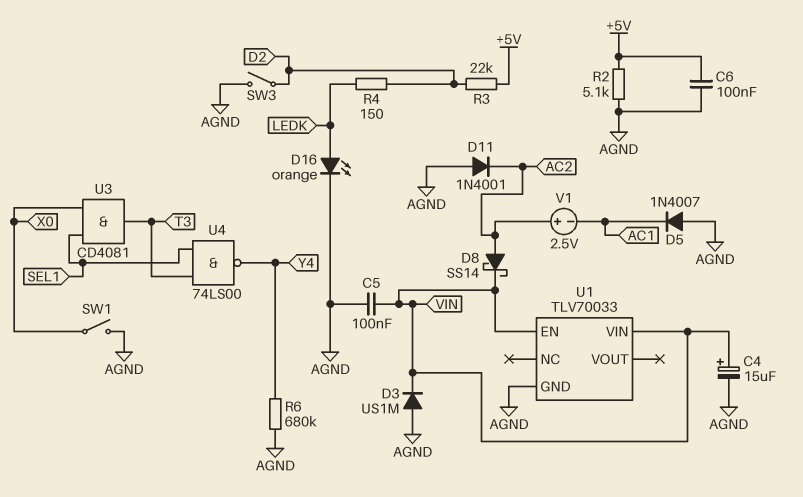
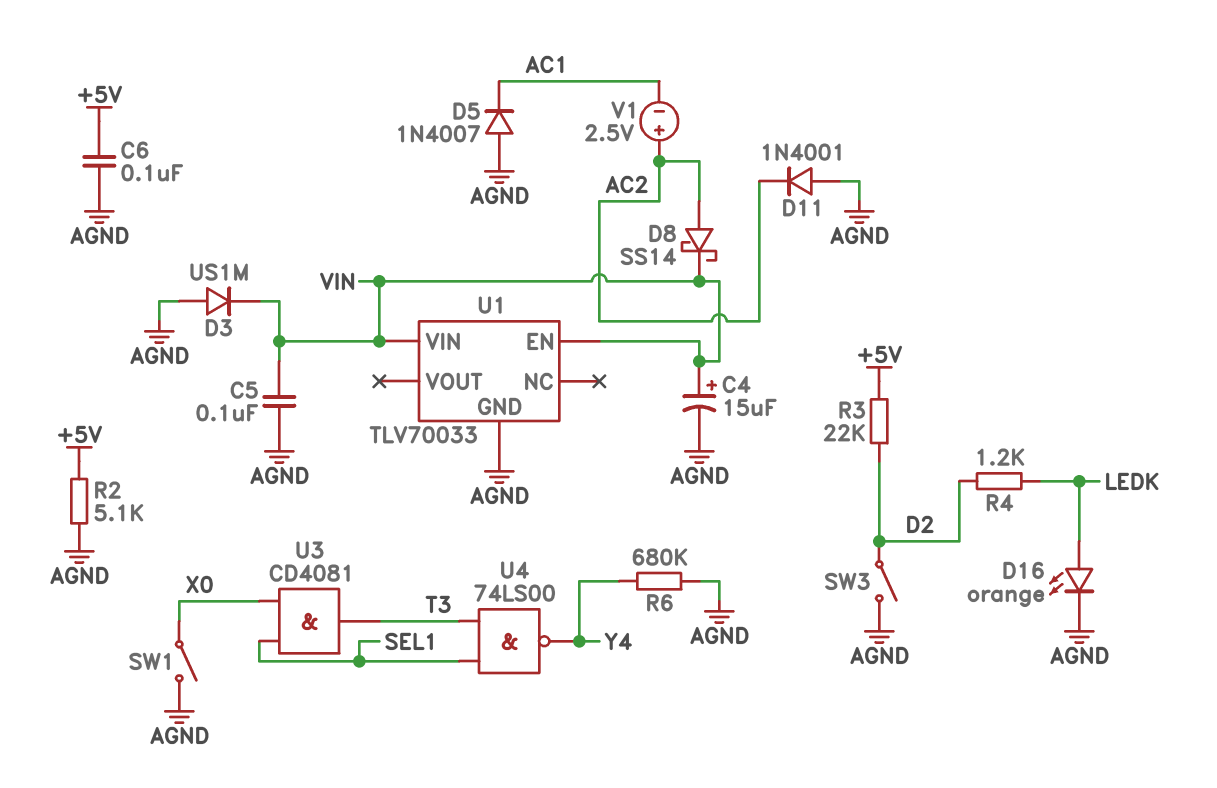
R4: 150 (D2, LEDK) -> 1.2k (D2, LEDK)

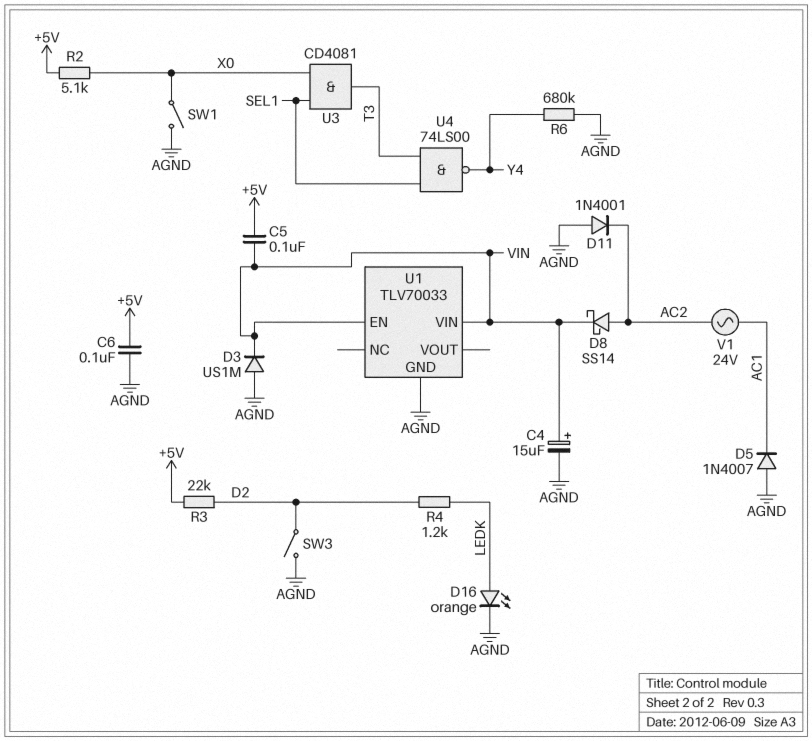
C5: 100nF (AGND, VIN) -> 100nF (+5V, VIN)
R2: 5.1k (+5V, AGND) -> 5.1k (+5V, X0)
V1: 2.5V (plus AC2, minus AC1) -> AC 24V (AC1, AC2)

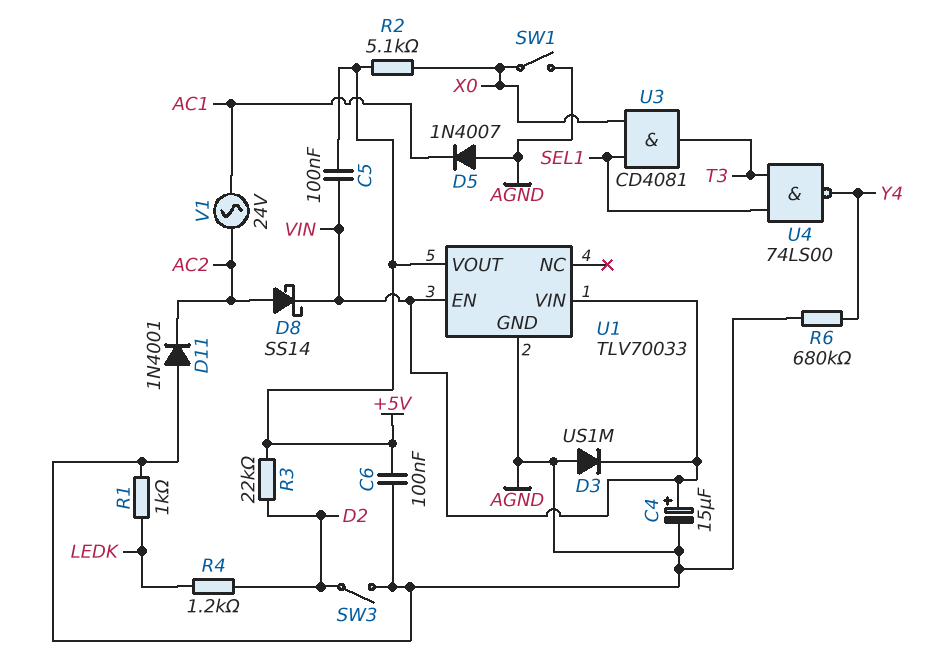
D16: LED orange (A LEDK, K AGND) -> none
R1: none -> 1k (AGND, LEDK)
U1 pin VOUT: none -> +5V

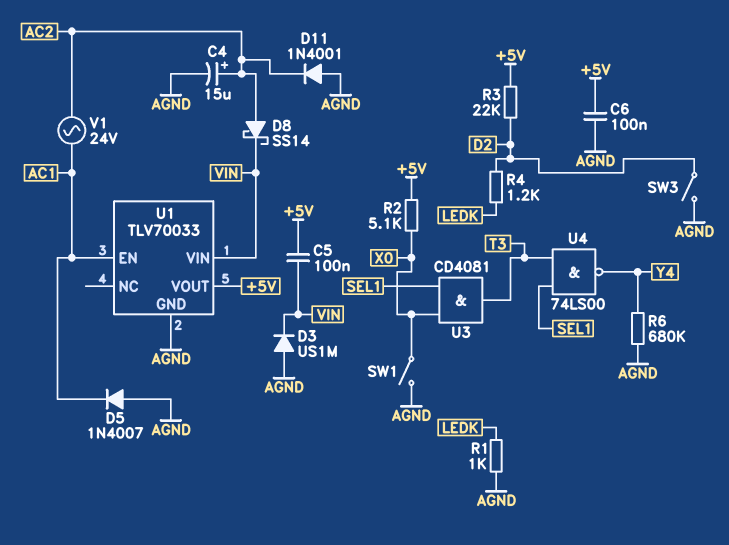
C4: 15uF (plus VIN, minus AGND) -> 15uF (plus AC2, minus AGND)
U1 pin EN: VIN -> AC1

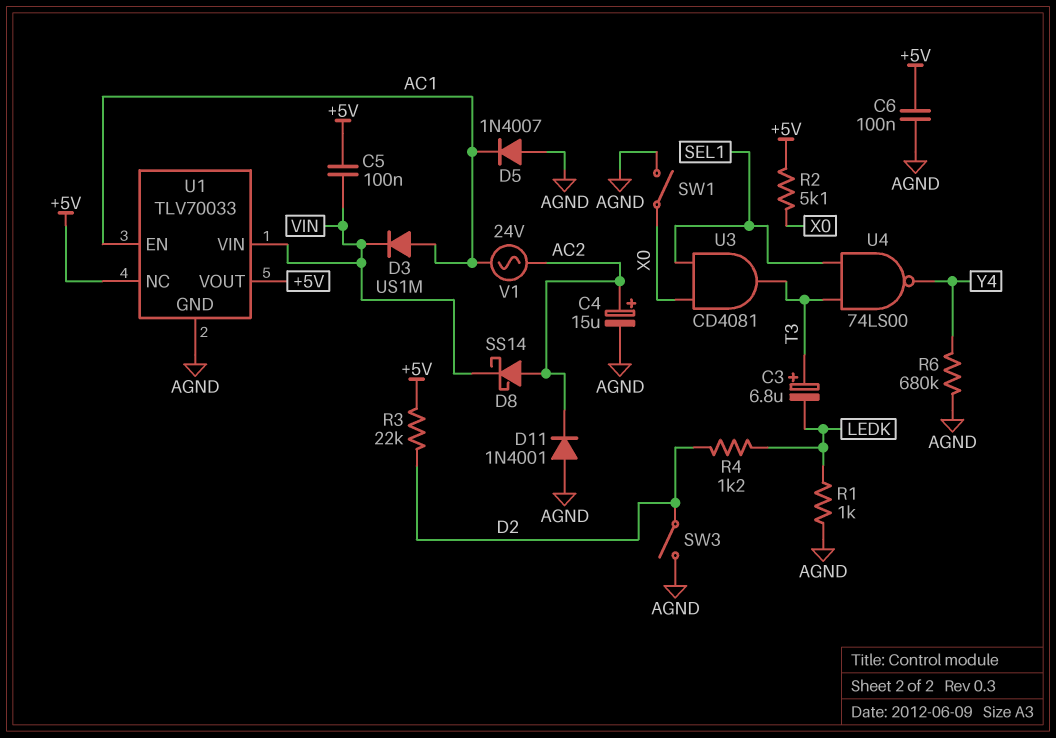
C3: none -> 6.8uF (plus T3, minus LEDK)
D3: diode US1M (A AGND, K VIN) -> diode US1M (A AC1, K VIN)
U1 pin NC: none -> +5V

